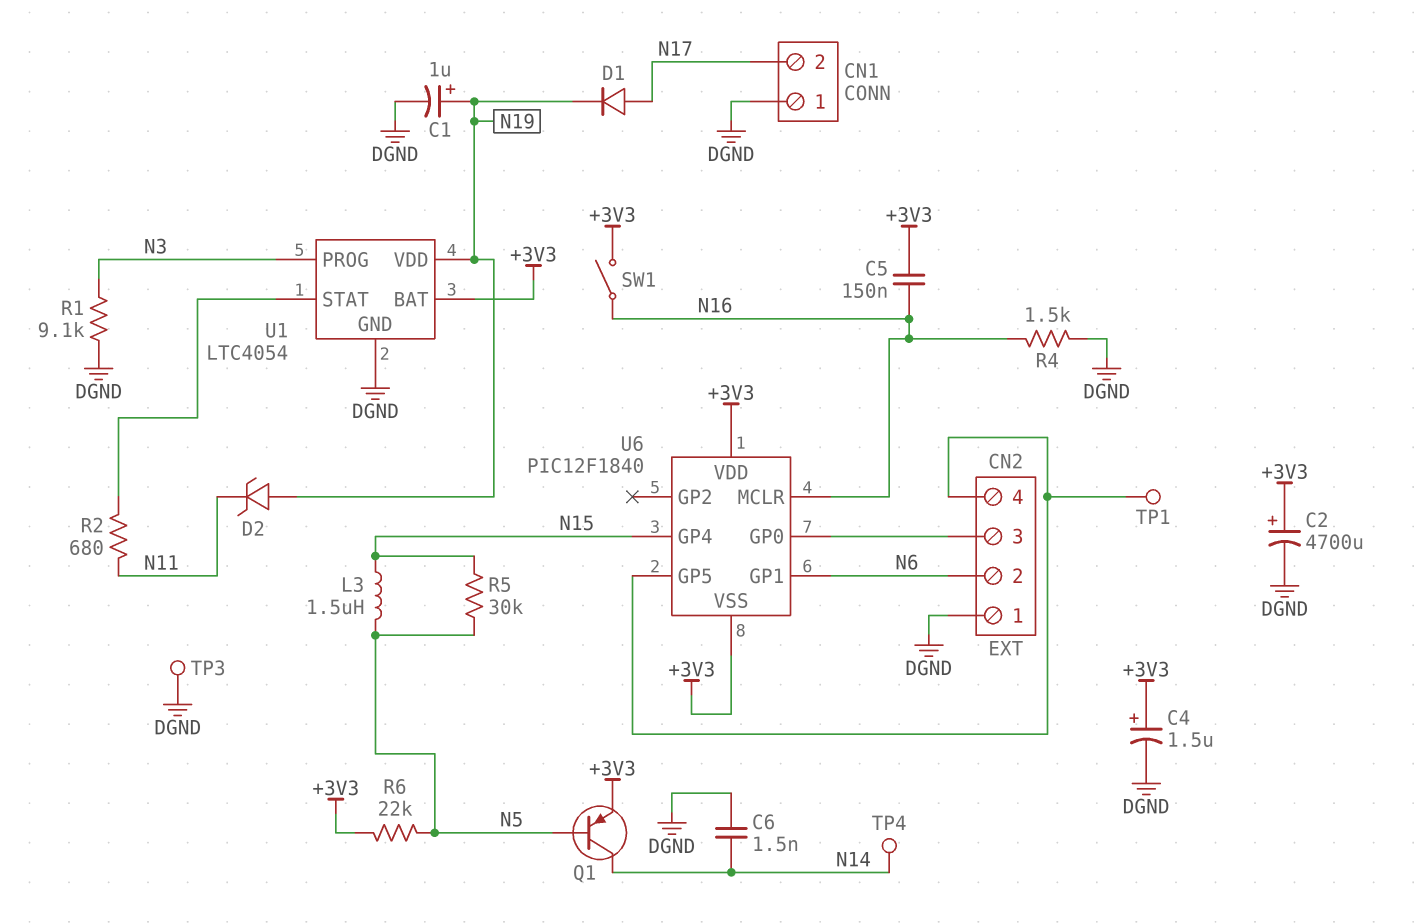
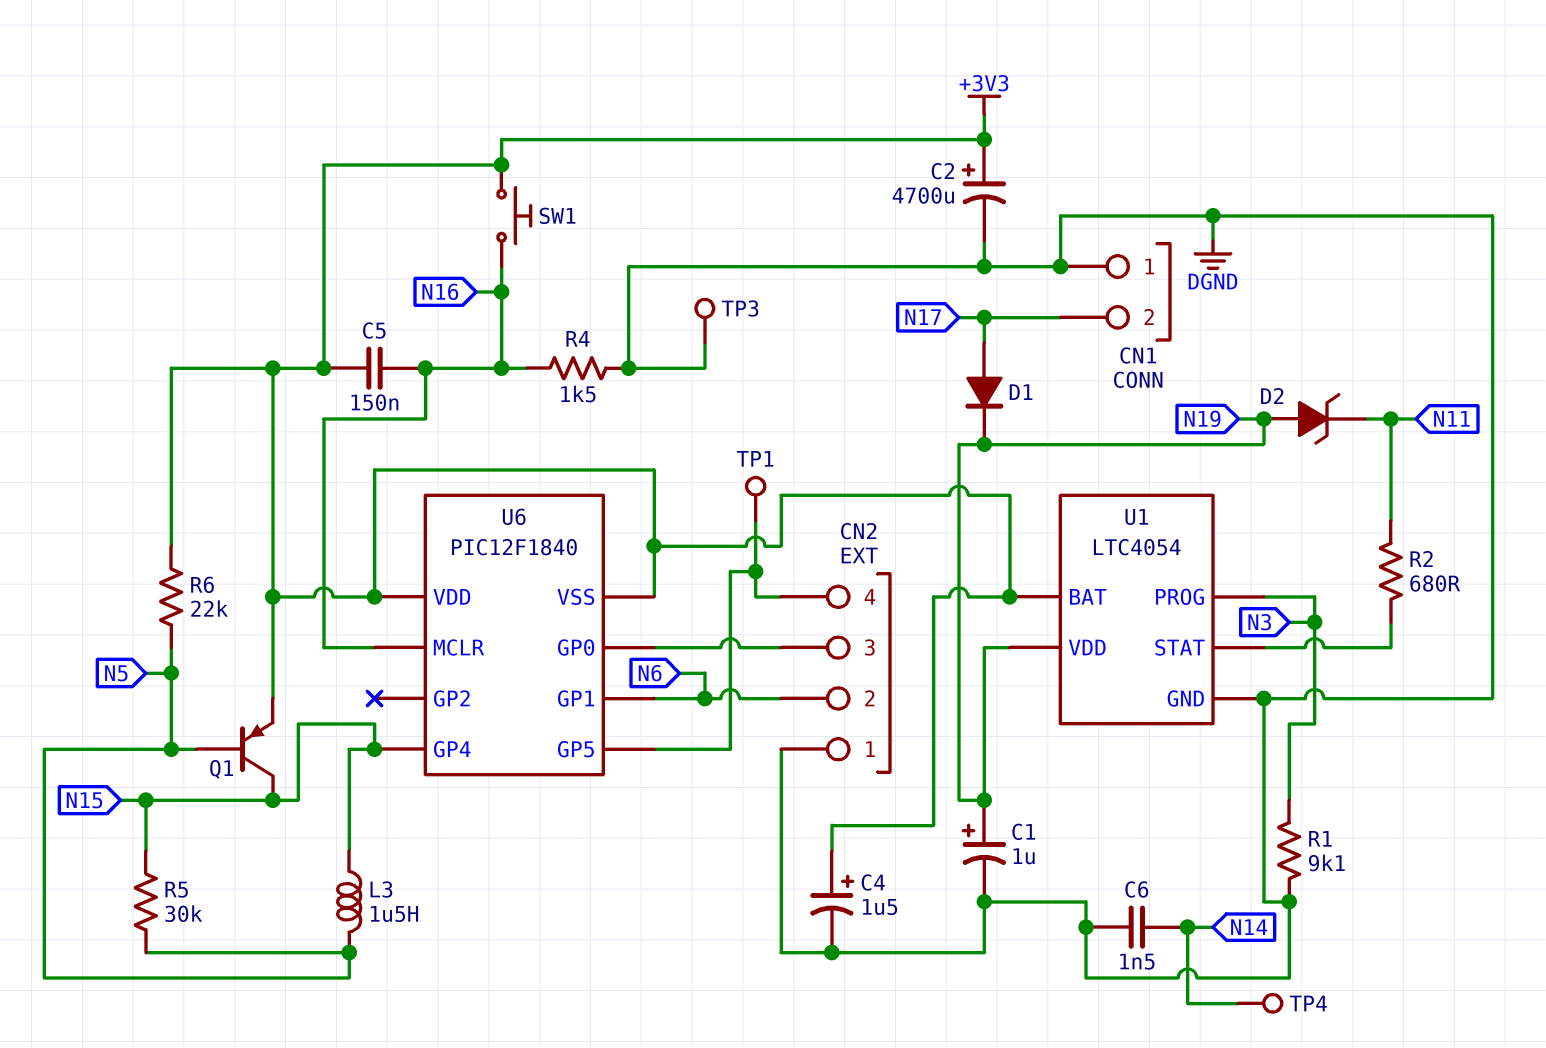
Q1: PNP (B N5, C N14, E +3V3) -> PNP (B N5, C N15, E +3V3)
SW1: switch (+3V3, N16) -> button (+3V3, N16)

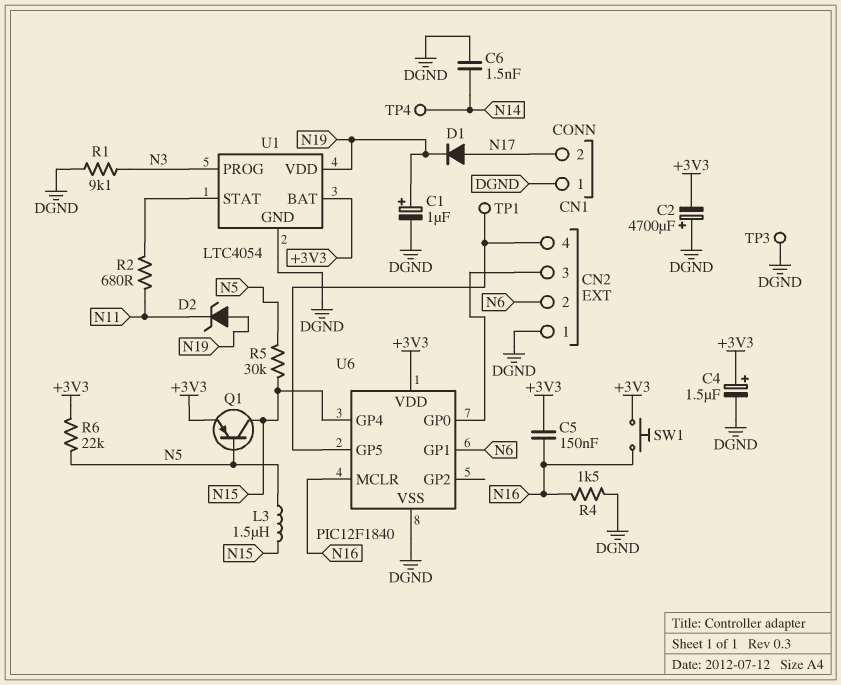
C2: 4700uF (plus +3V3, minus DGND) -> 4700uF (plus DGND, minus +3V3)
U6 pin VSS: +3V3 -> DGND

